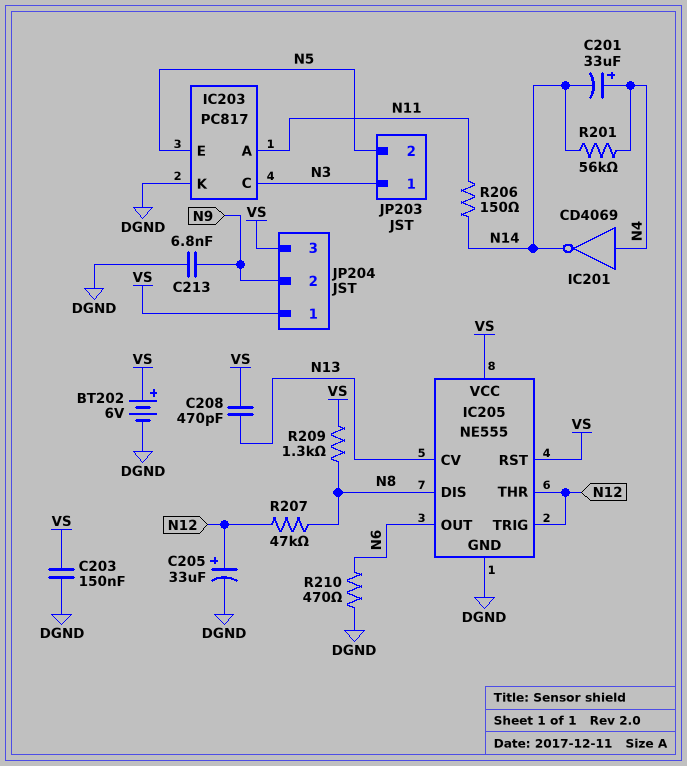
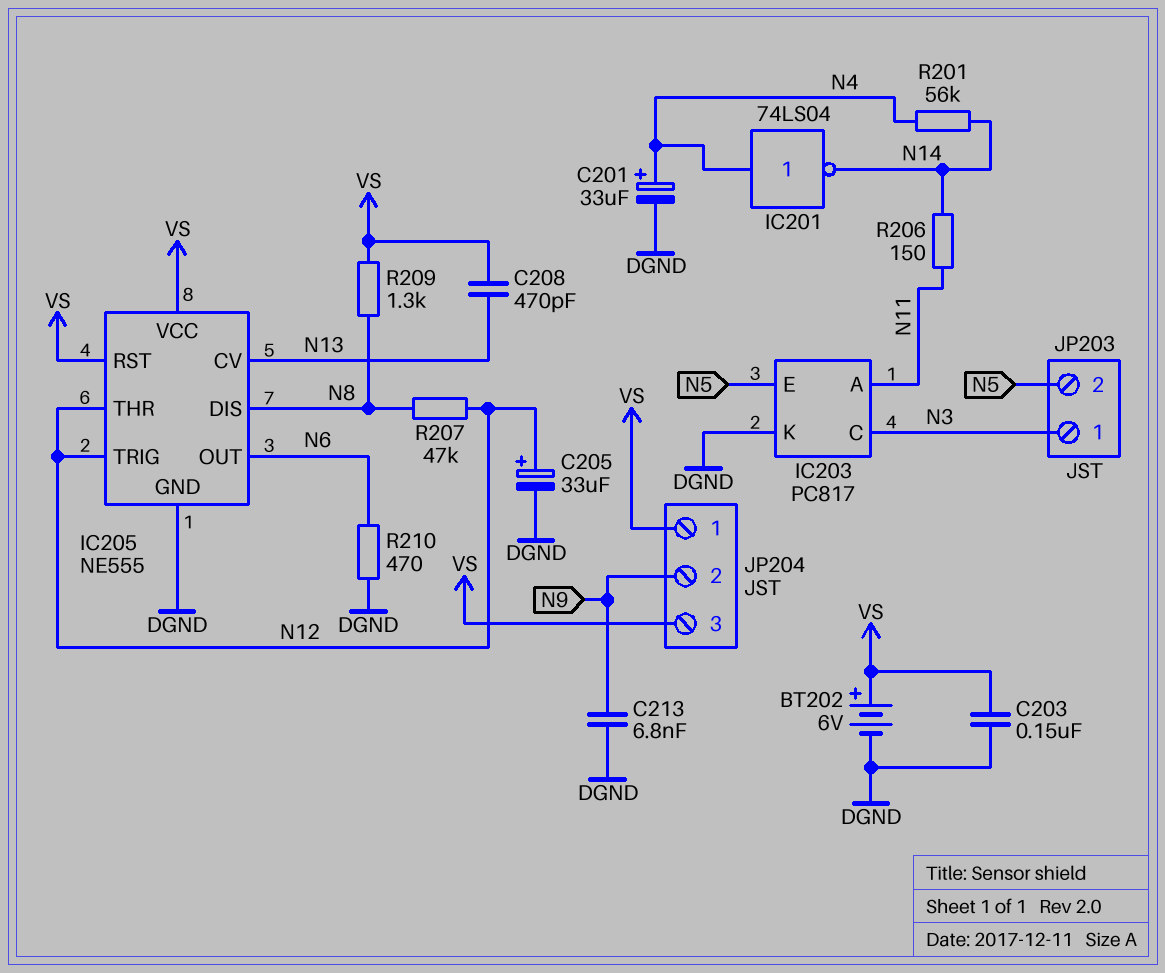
C201: 33uF (plus N4, minus N14) -> 33uF (plus N4, minus DGND)
IC201: NOT CD4069 (in N4, out N14) -> NOT 74LS04 (in N4, out N14)

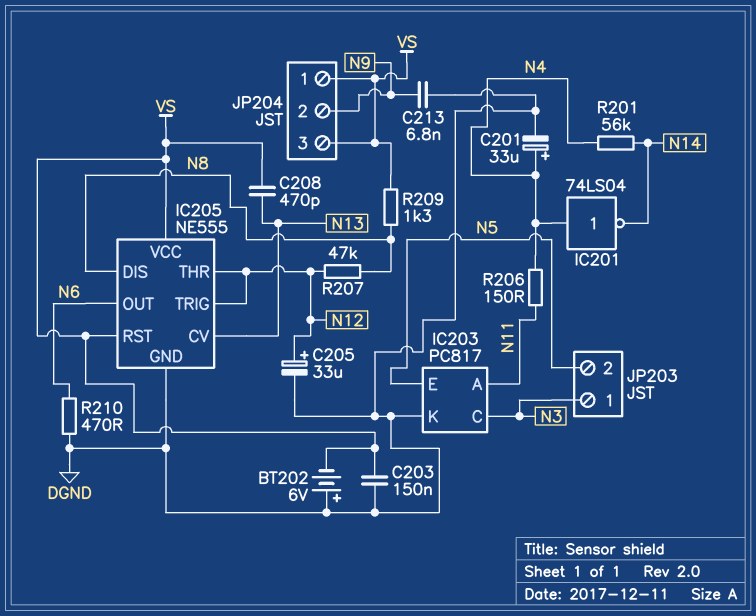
BT202: 6V (plus VS, minus DGND) -> 6V (plus DGND, minus VS)
R206: 150 (N11, N14) -> 150 (N4, N11)

